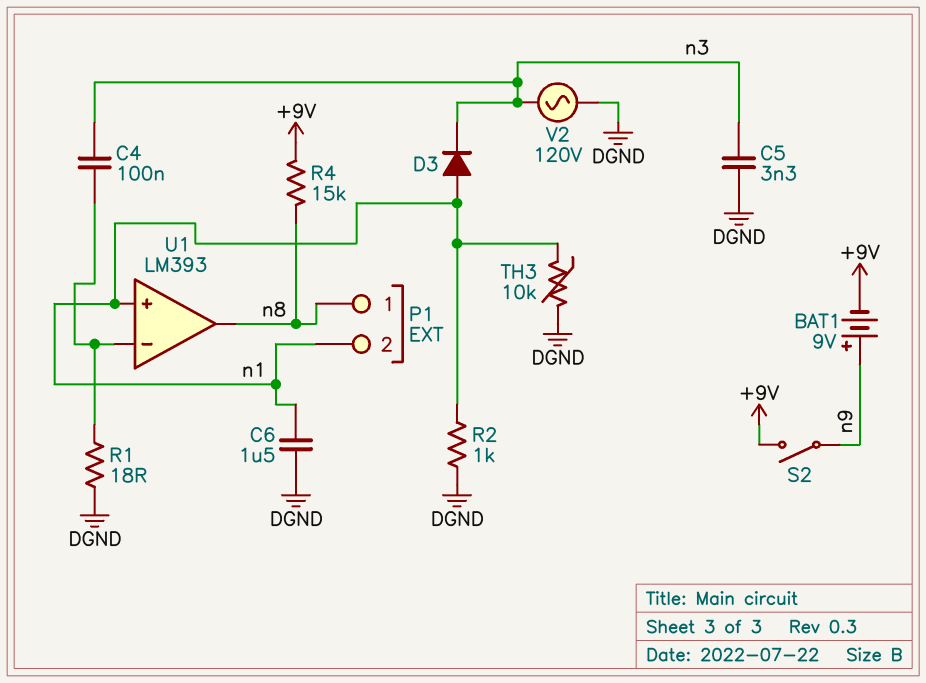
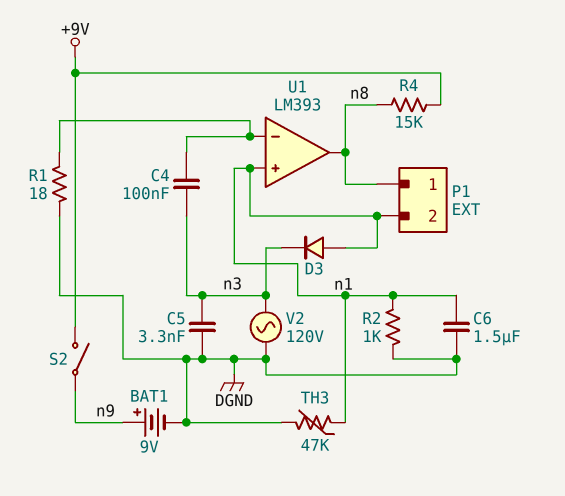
BAT1: 9V (plus n9, minus +9V) -> 9V (plus n9, minus DGND)
TH3: 10k (DGND, n1) -> 47k (DGND, n1)

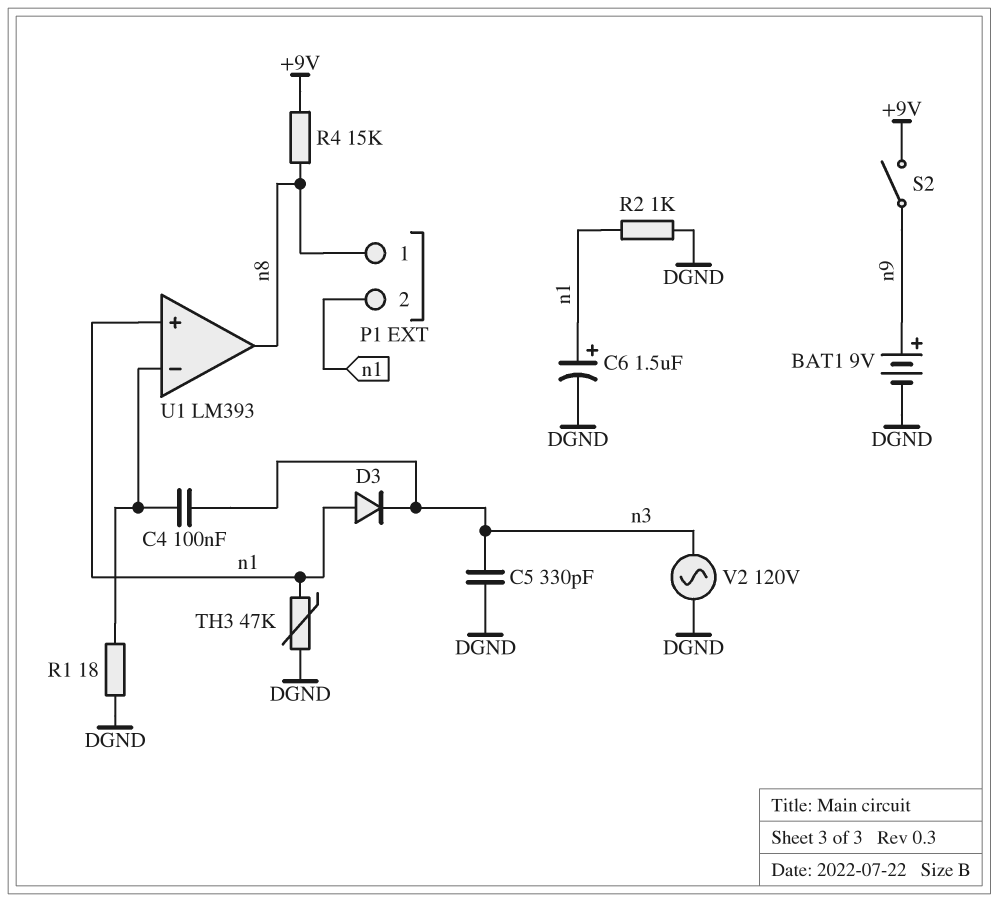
C5: 3.3nF (DGND, n3) -> 330pF (DGND, n3)
C6: 1.5uF (DGND, n1) -> 1.5uF (plus n1, minus DGND)

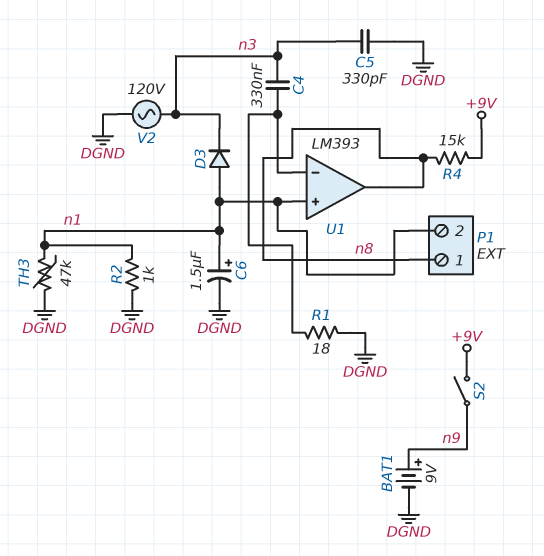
C4: 100nF (U1/in-, n3) -> 330nF (U1/in-, n3)

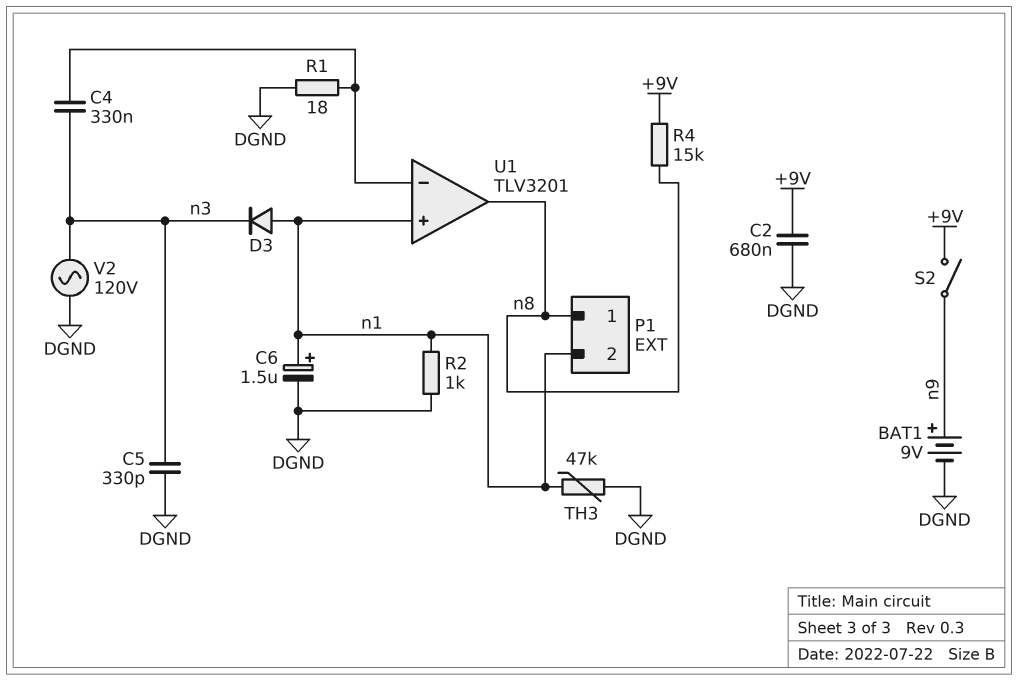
C2: none -> 680nF (+9V, DGND)
U1: LM393 -> TLV3201

